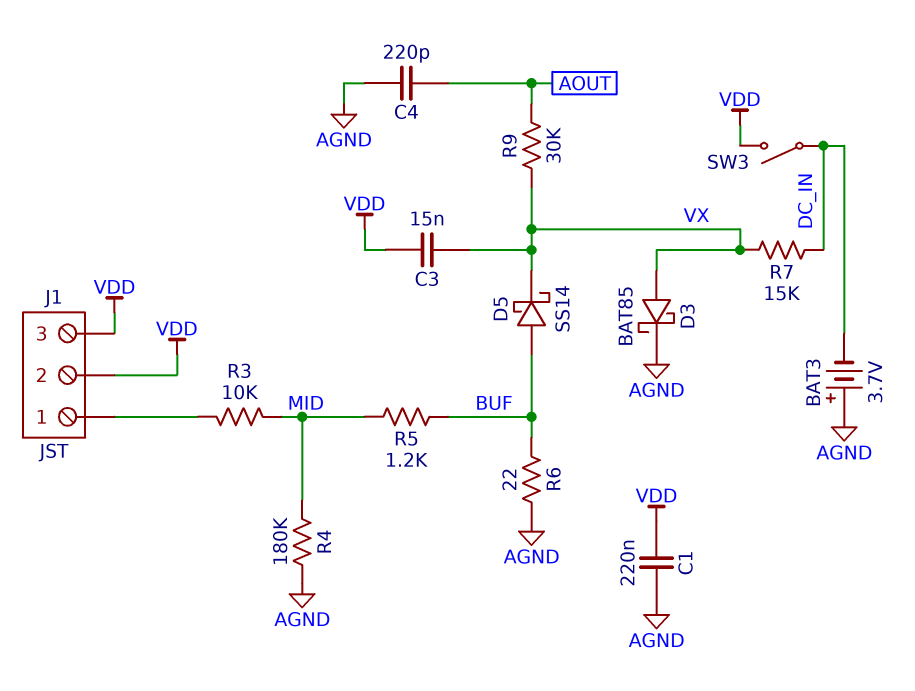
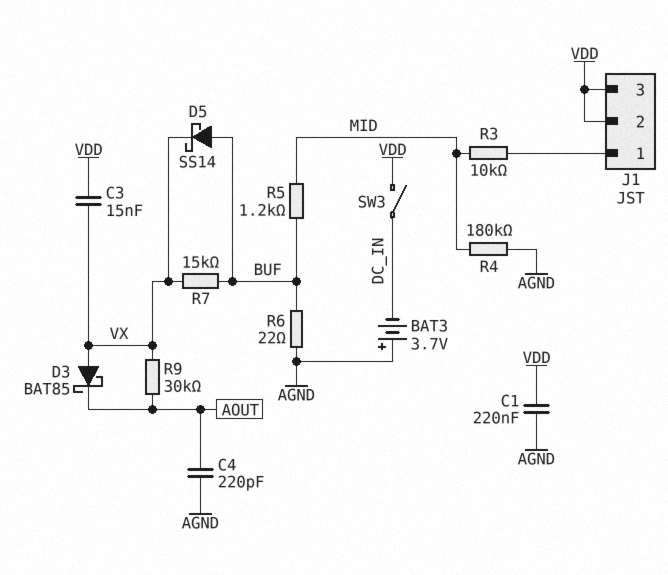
D3: schottky BAT85 (A VX, K AGND) -> schottky BAT85 (A VX, K AOUT)
R7: 15k (DC_IN, VX) -> 15k (BUF, VX)

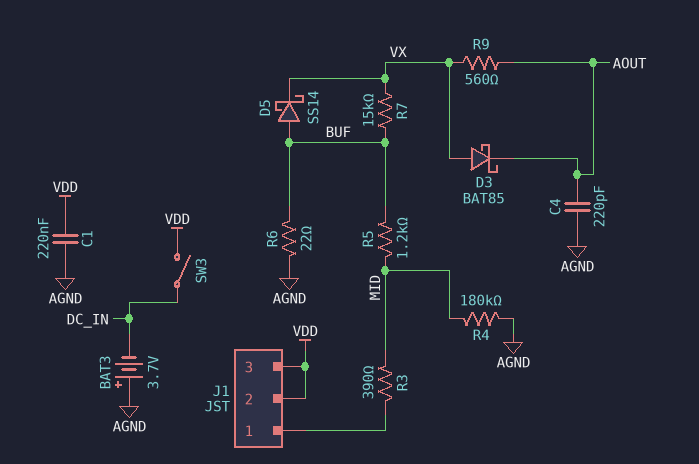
C3: 15nF (VDD, VX) -> none
R3: 10k (J1/1, MID) -> 390 (J1/1, MID)
R9: 30k (AOUT, VX) -> 560 (AOUT, VX)

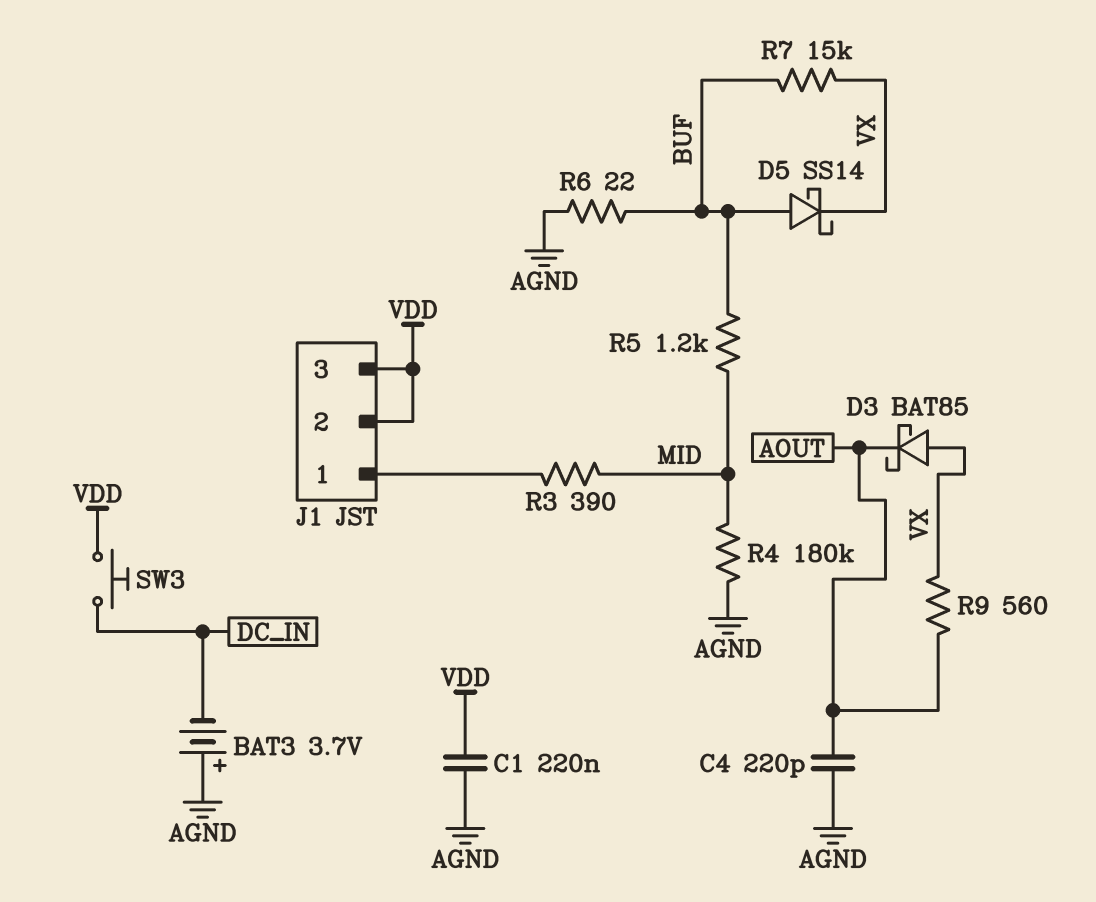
SW3: switch (DC_IN, VDD) -> button (DC_IN, VDD)

